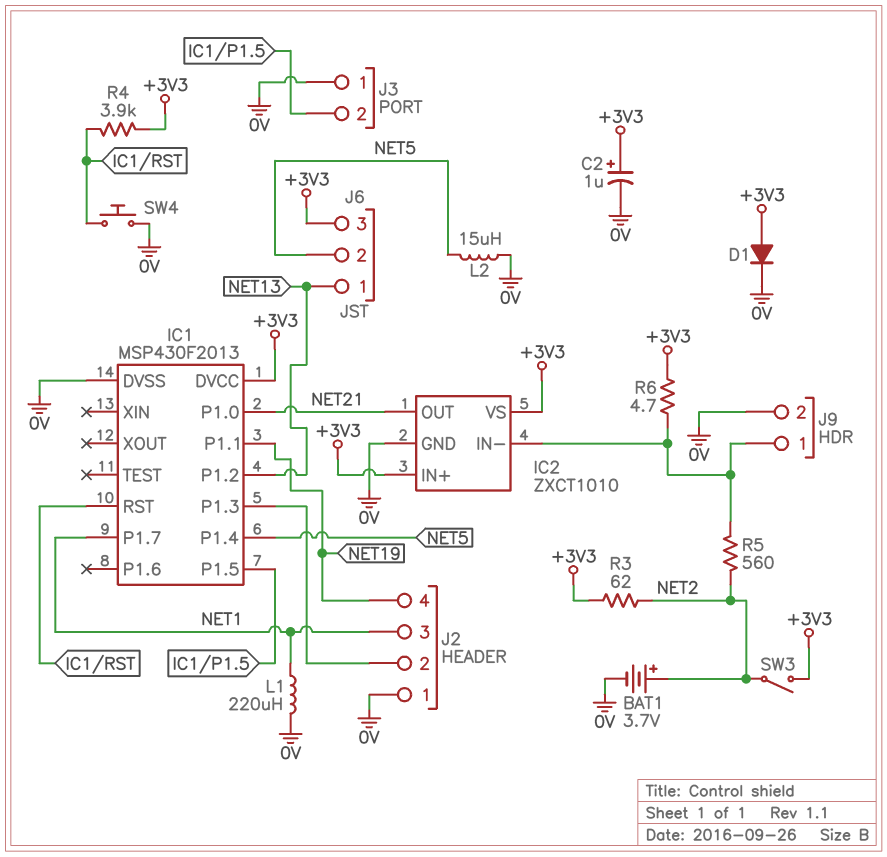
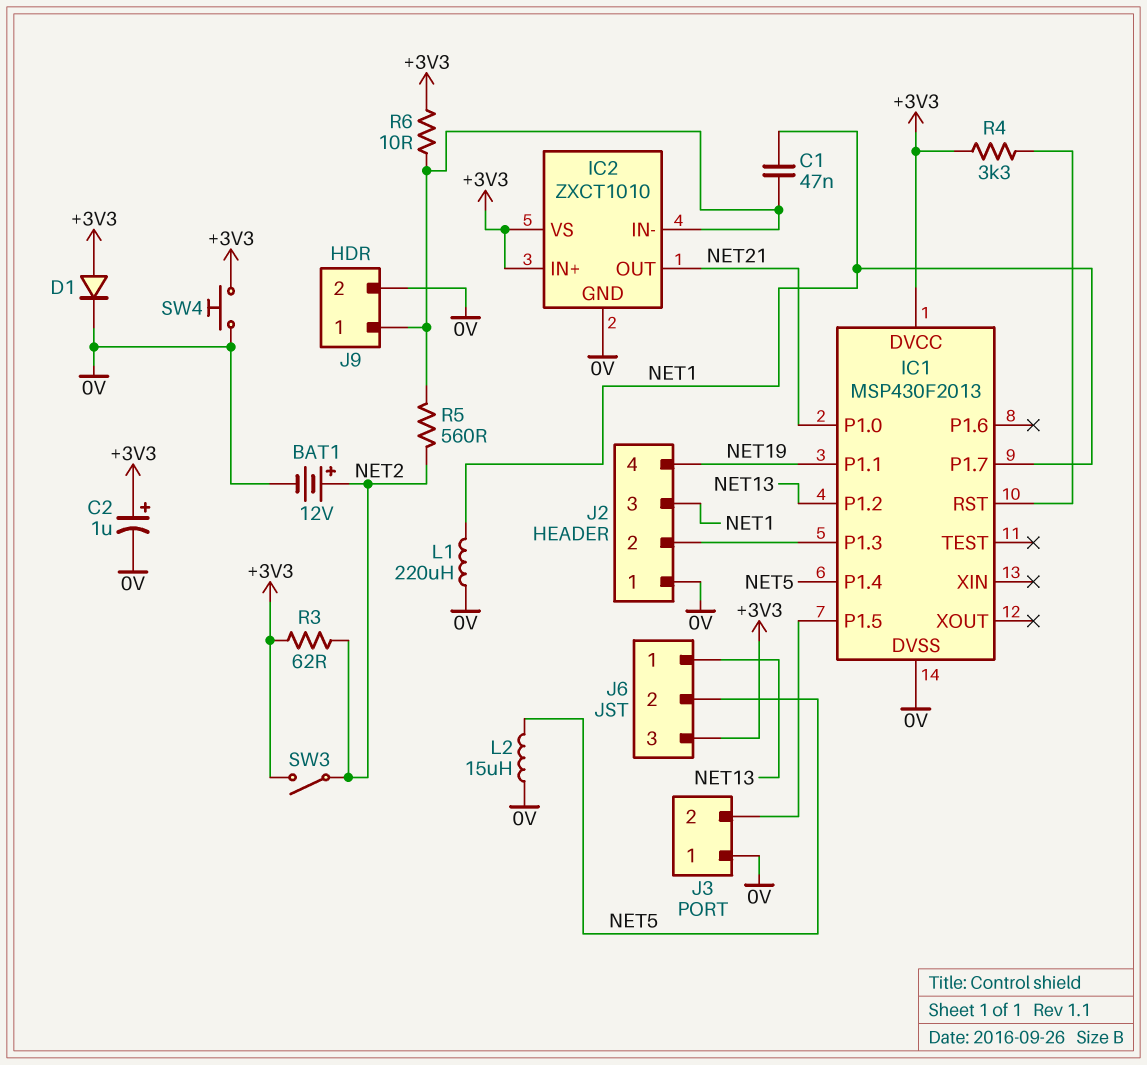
BAT1: 3.7V (plus NET2, minus 0V) -> 12V (plus NET2, minus 0V)
C1: none -> 47nF (IC2/IN-, NET1)
R4: 3.9k (+3V3, IC1/RST) -> 3.3k (+3V3, IC1/RST)
R6: 4.7 (+3V3, IC2/IN-) -> 10 (+3V3, IC2/IN-)
SW4: button (0V, IC1/RST) -> button (+3V3, 0V)

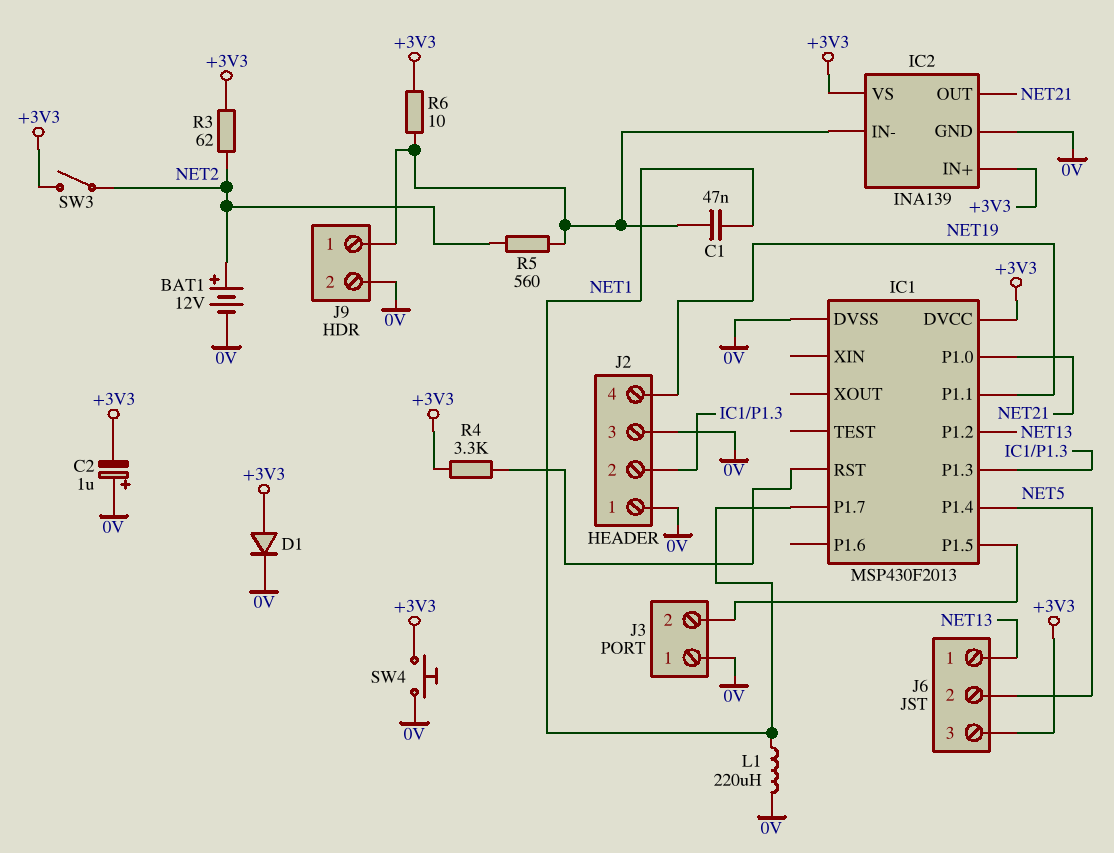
C2: 1uF (plus +3V3, minus 0V) -> 1uF (plus 0V, minus +3V3)
IC2: ZXCT1010 -> INA139
J2 pin 3: NET1 -> 0V
L2: 15uH (0V, NET5) -> none

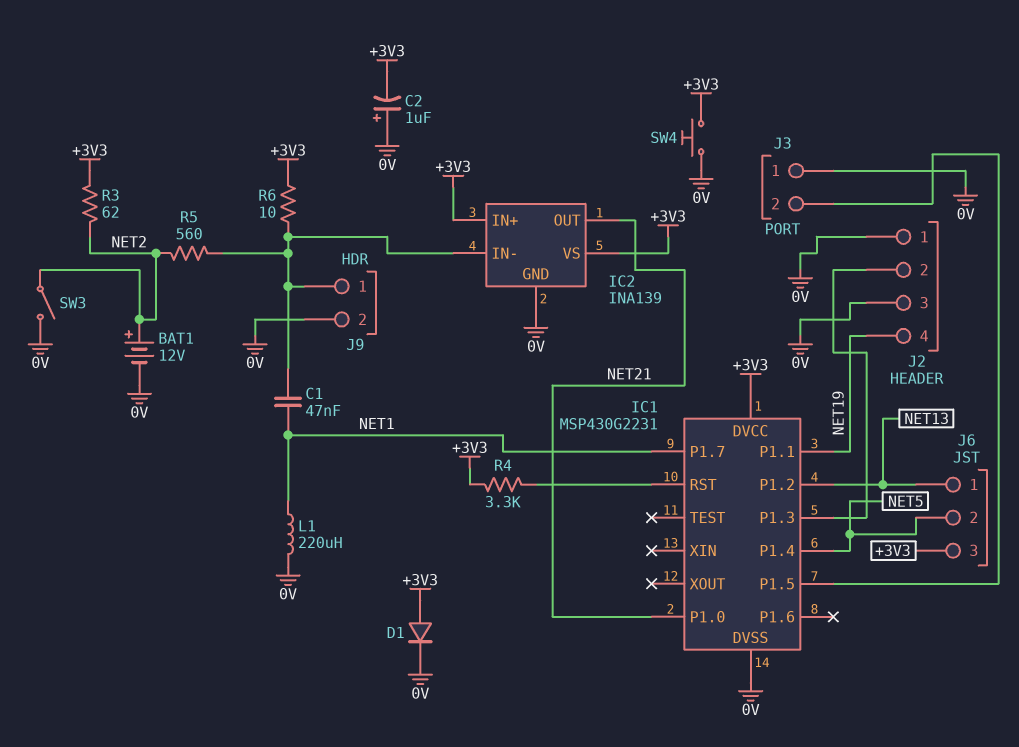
IC1: MSP430F2013 -> MSP430G2231
SW3: switch (+3V3, NET2) -> switch (0V, NET2)

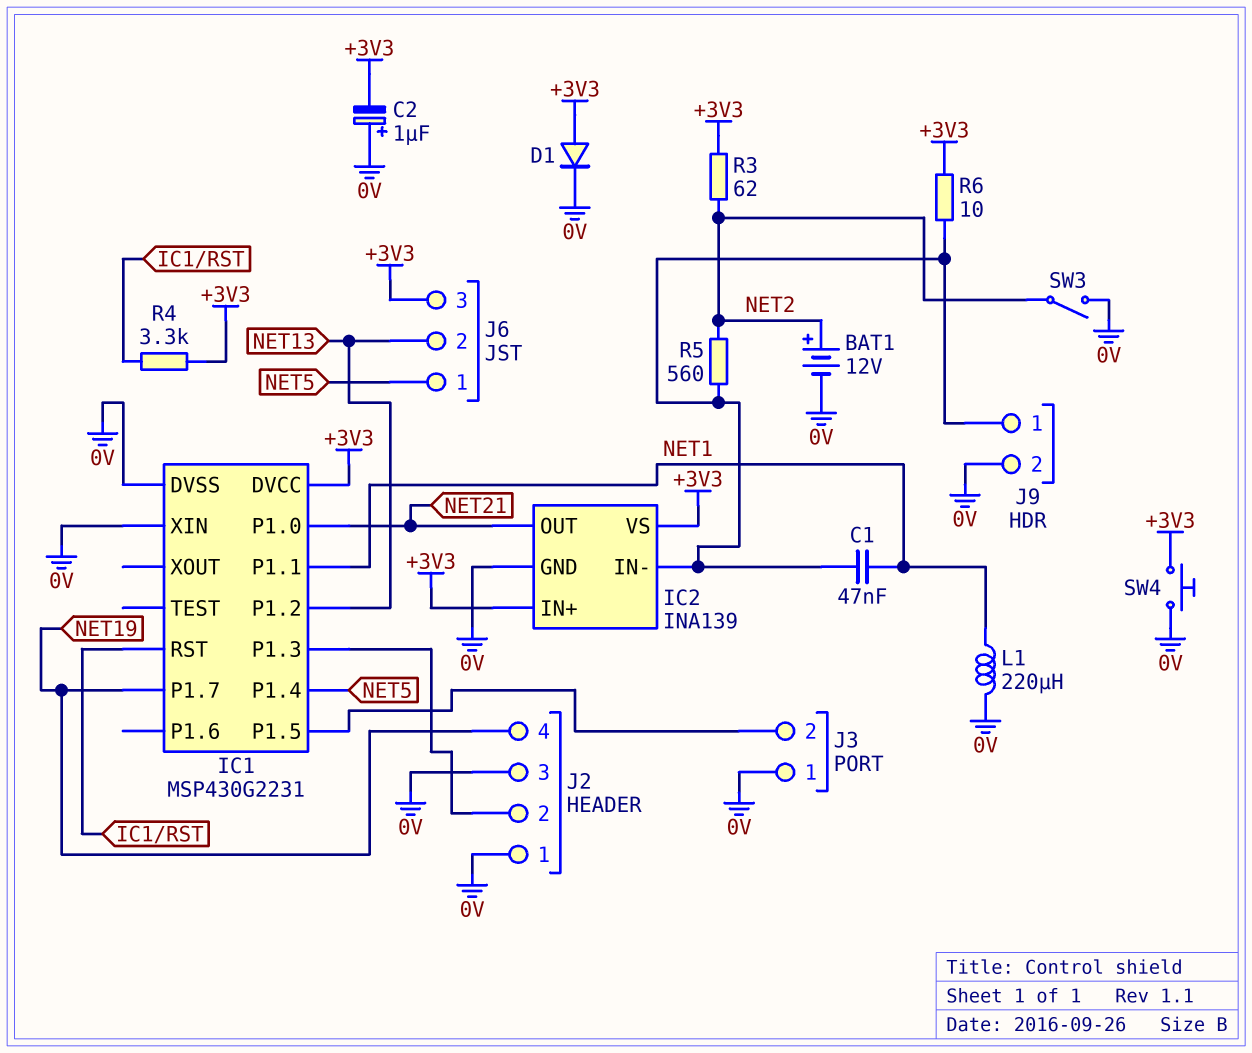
IC1 pin P1.1: NET19 -> NET1
IC1 pin P1.7: NET1 -> NET19
IC1 pin XIN: none -> 0V
J6 pin 1: NET13 -> NET5
J6 pin 2: NET5 -> NET13

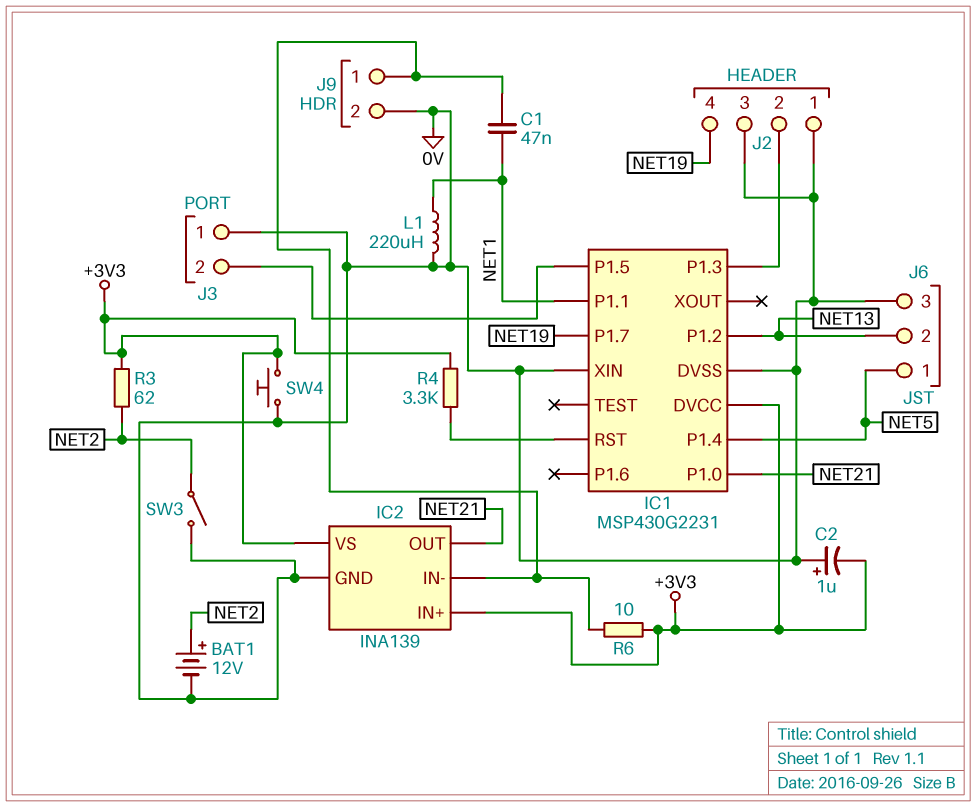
D1: diode (A +3V3, K 0V) -> none
J6 pin 3: +3V3 -> 0V
R5: 560 (IC2/IN-, NET2) -> none

